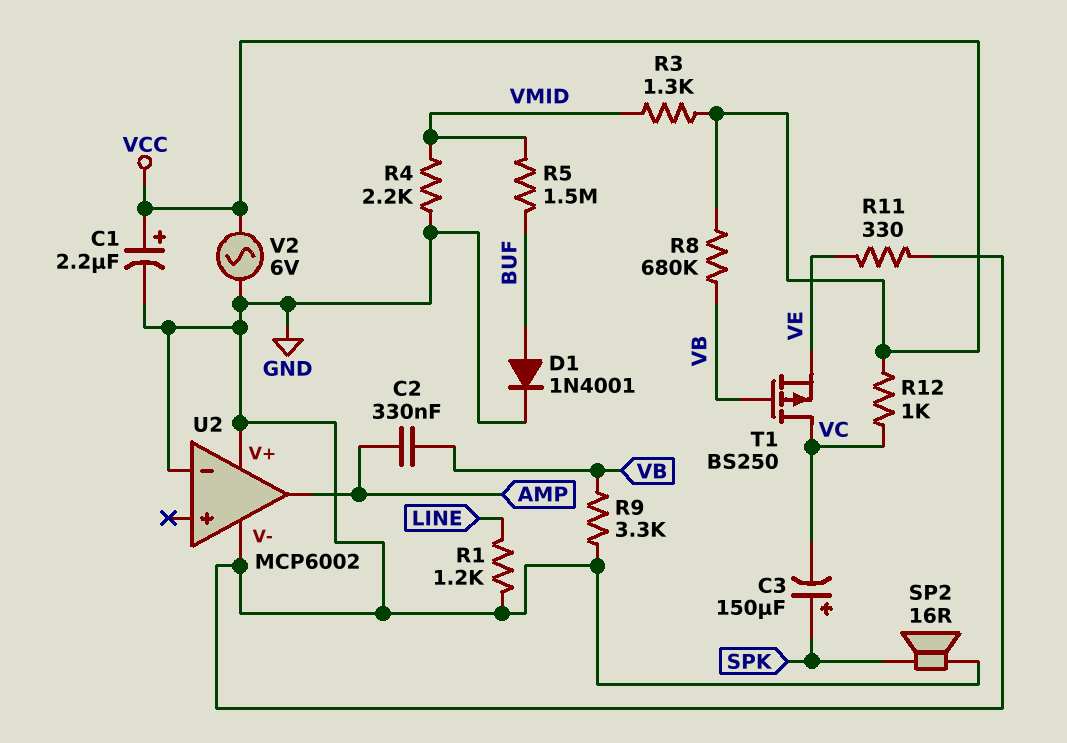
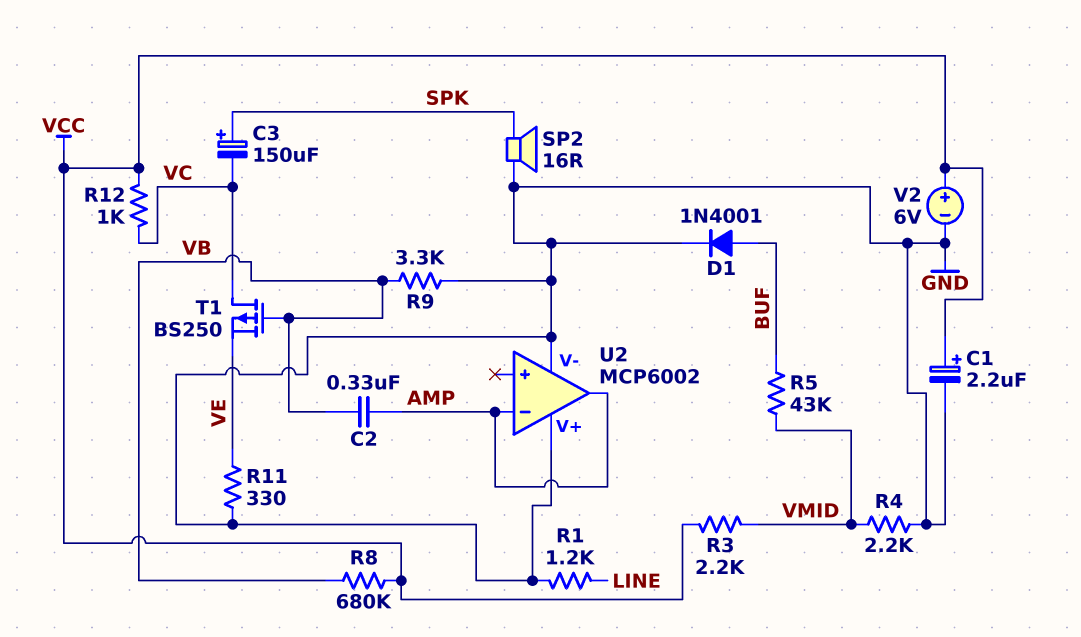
R3: 1.3k (VCC, VMID) -> 2.2k (VCC, VMID)
R5: 1.5M (BUF, VMID) -> 43k (BUF, VMID)
U2 pin in-: GND -> AMP
V2: AC 6V (GND, VCC) -> 6V (plus VCC, minus GND)

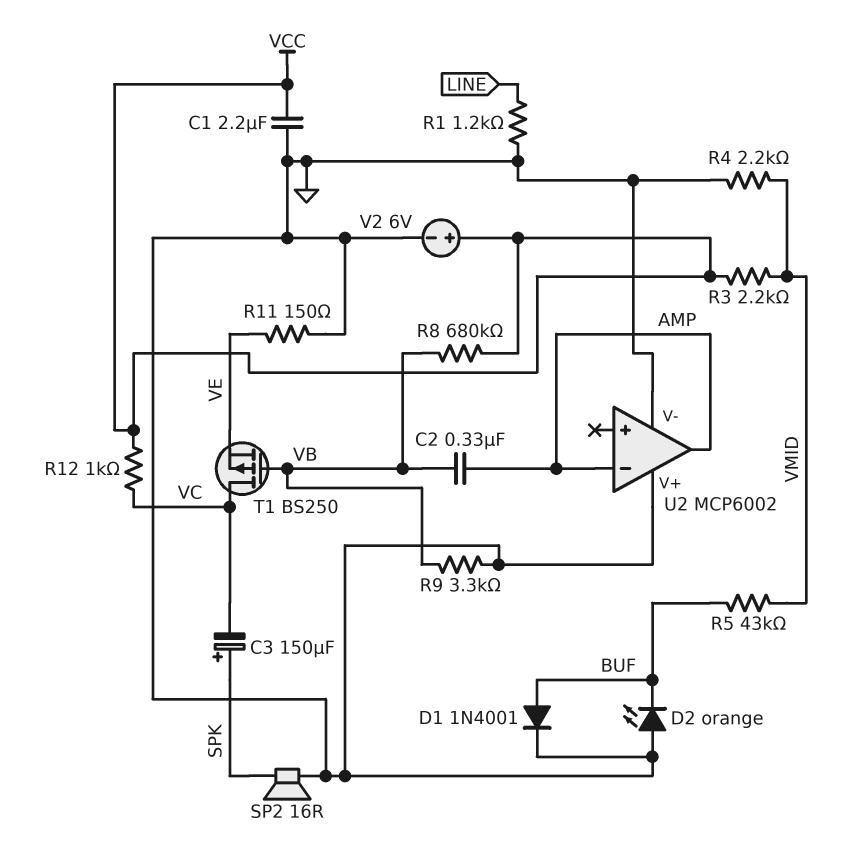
C1: 2.2uF (plus VCC, minus GND) -> 2.2uF (GND, VCC)
D2: none -> LED orange (A GND, K BUF)
R11: 330 (GND, VE) -> 150 (GND, VE)

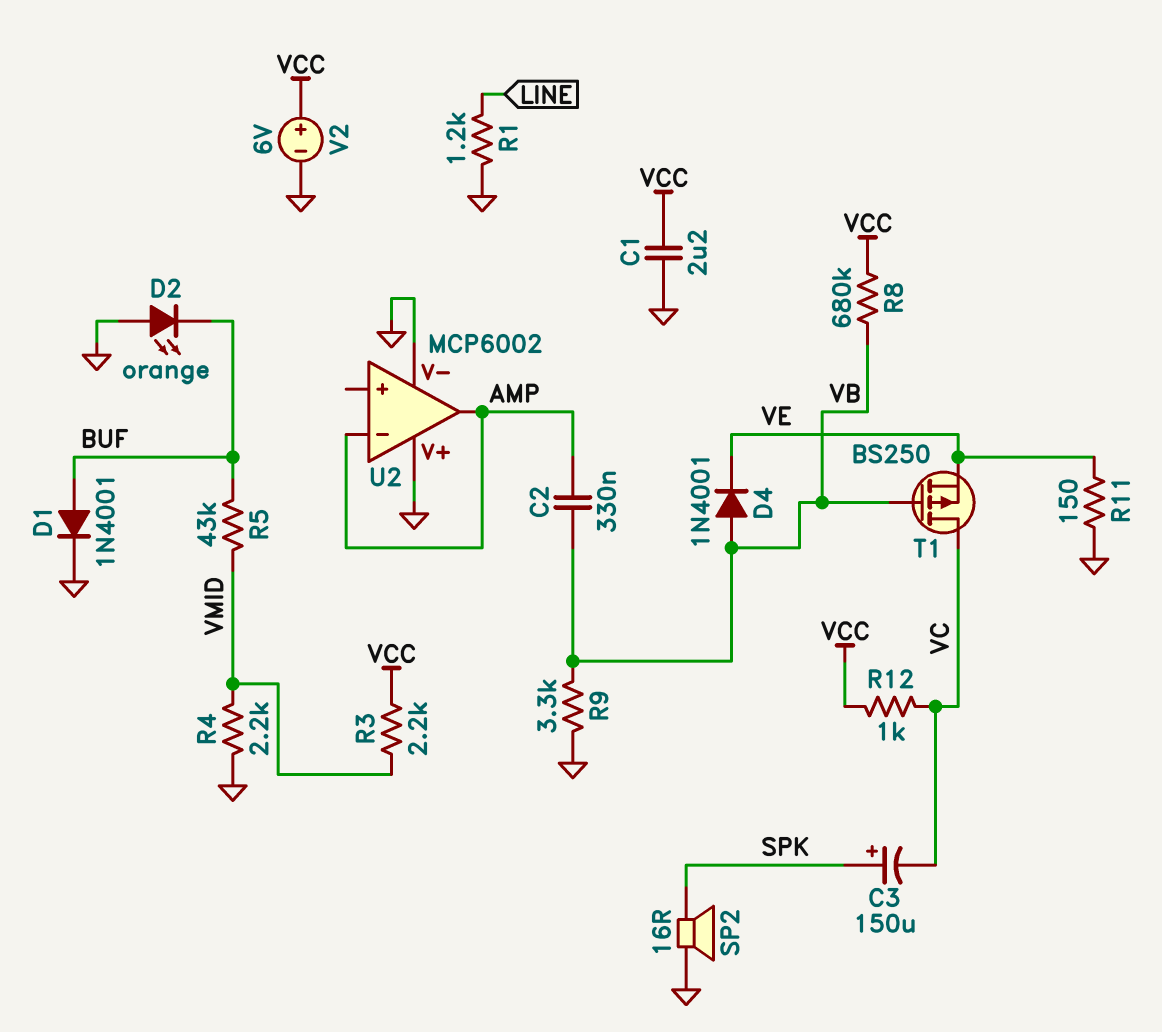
D4: none -> diode 1N4001 (A VB, K VE)

